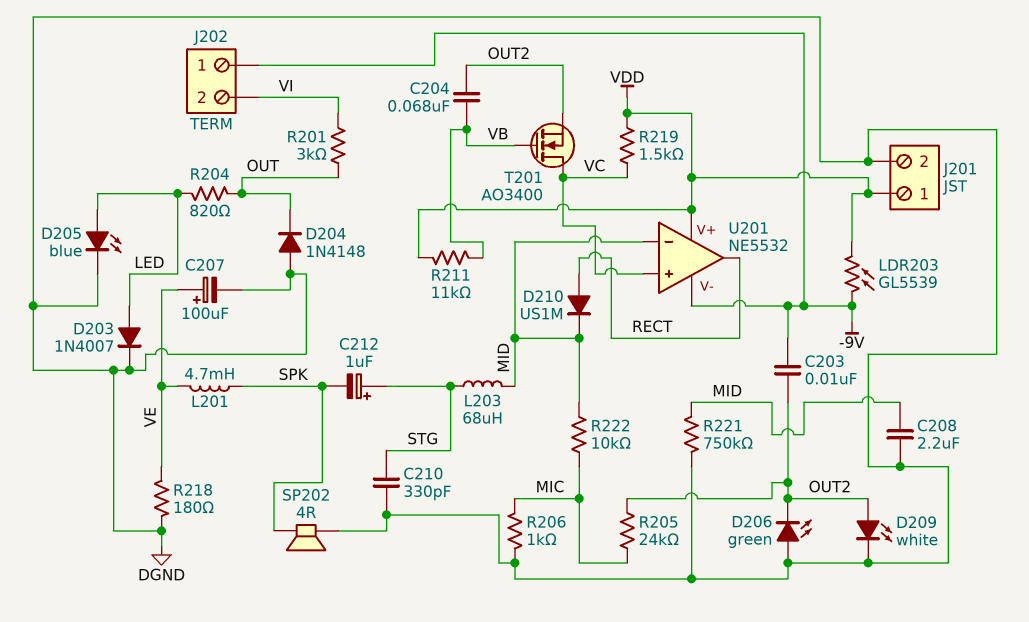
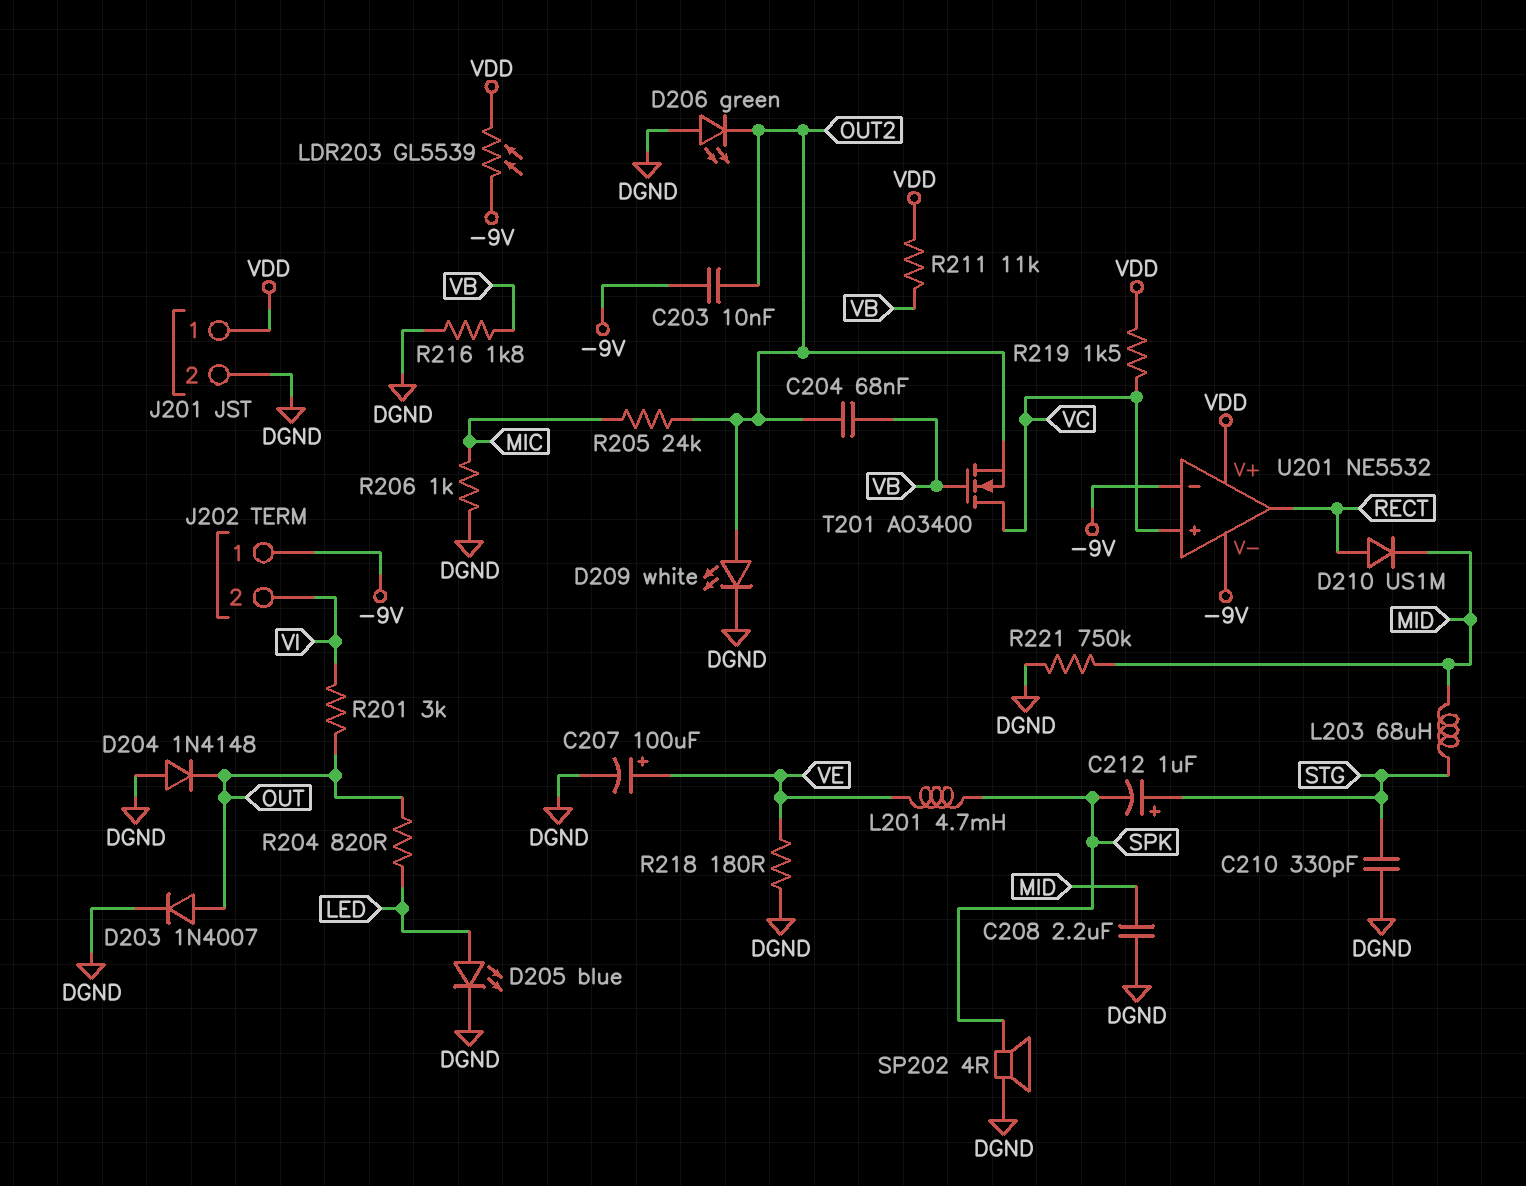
D203: diode 1N4007 (A LED, K DGND) -> diode 1N4007 (A OUT, K DGND)
R216: none -> 1.8k (DGND, VB)
R222: 10k (MIC, MID) -> none
U201 pin in-: MID -> -9V

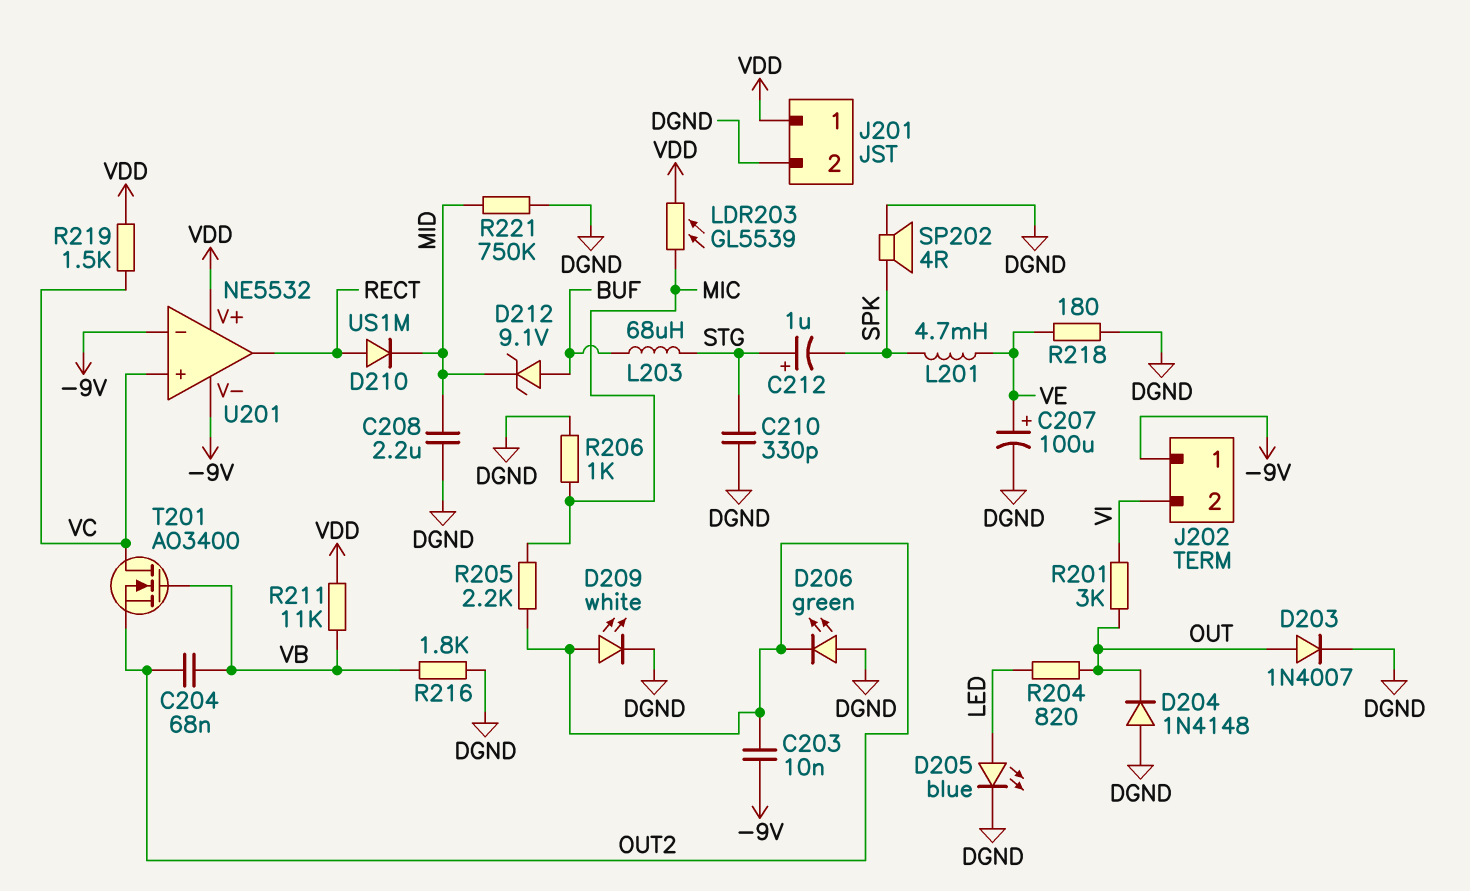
D212: none -> zener 9.1V (A BUF, K MID)
L203: 68uH (MID, STG) -> 68uH (BUF, STG)
LDR203: GL5539 (-9V, VDD) -> GL5539 (MIC, VDD)
R205: 24k (MIC, OUT2) -> 2.2k (MIC, OUT2)

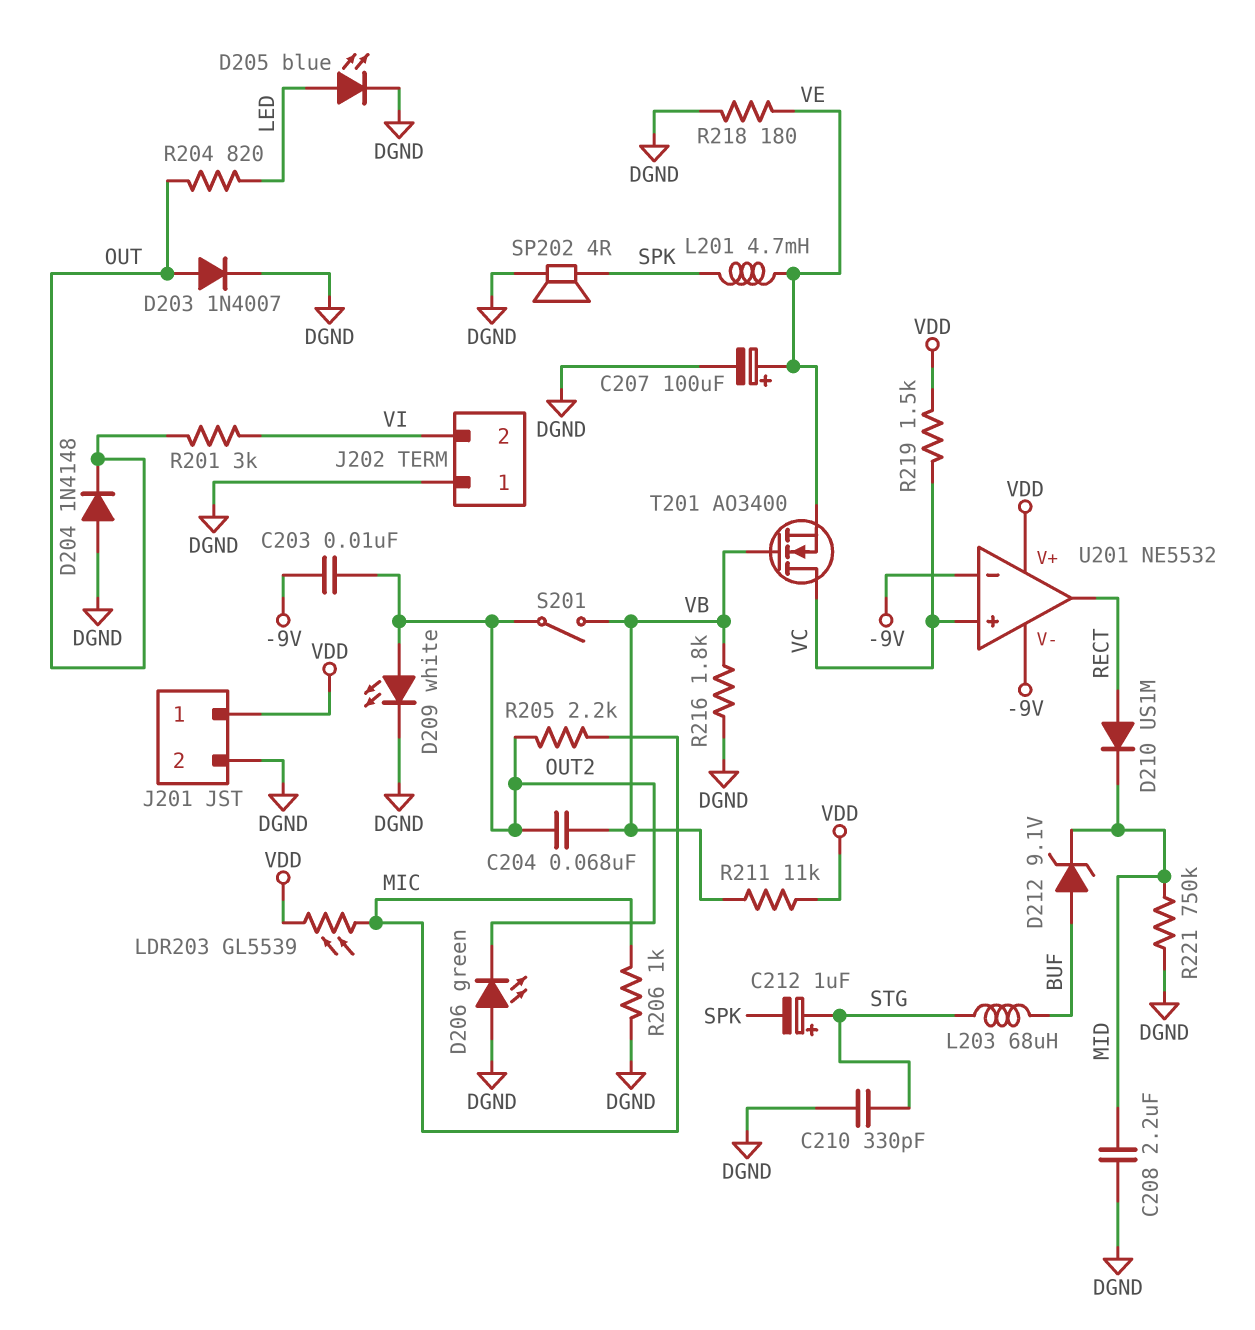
J202 pin 1: -9V -> DGND
S201: none -> switch (OUT2, VB)
T201: NMOS AO3400 (G VB, D VC, S OUT2) -> NMOS AO3400 (G VB, D VC, S VE)

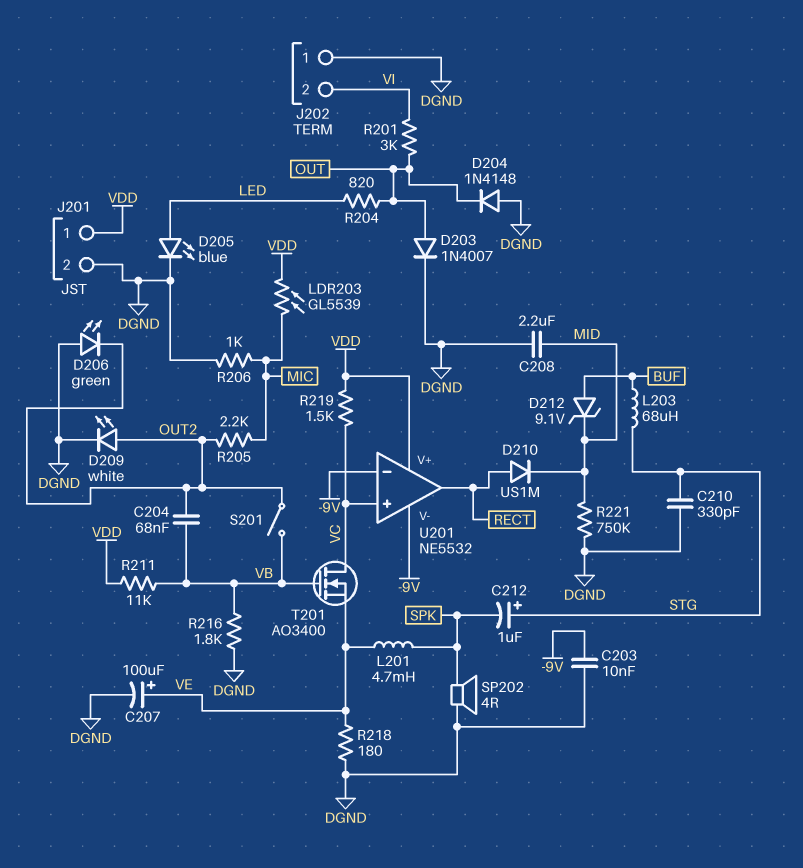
C203: 10nF (-9V, OUT2) -> 10nF (-9V, DGND)

